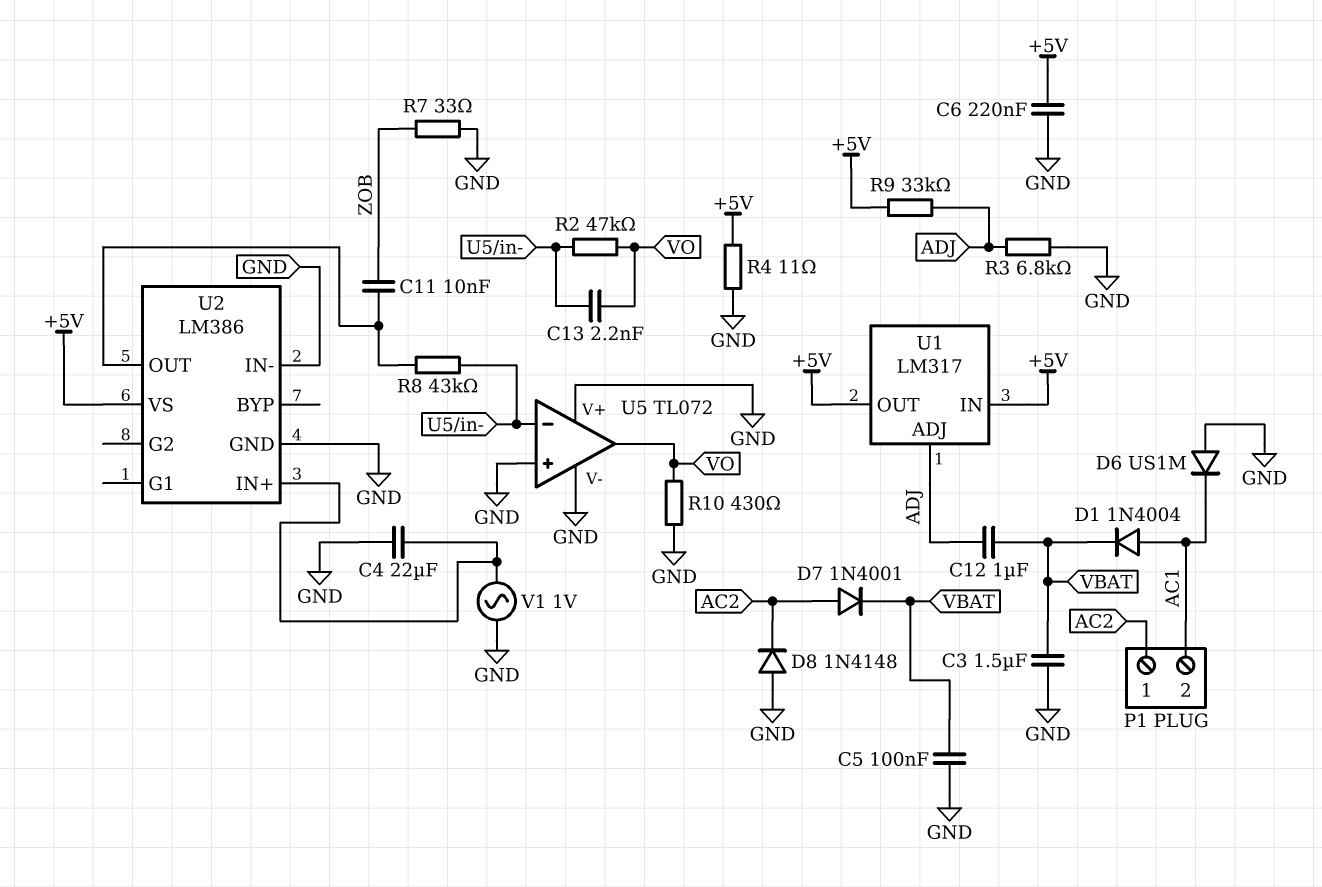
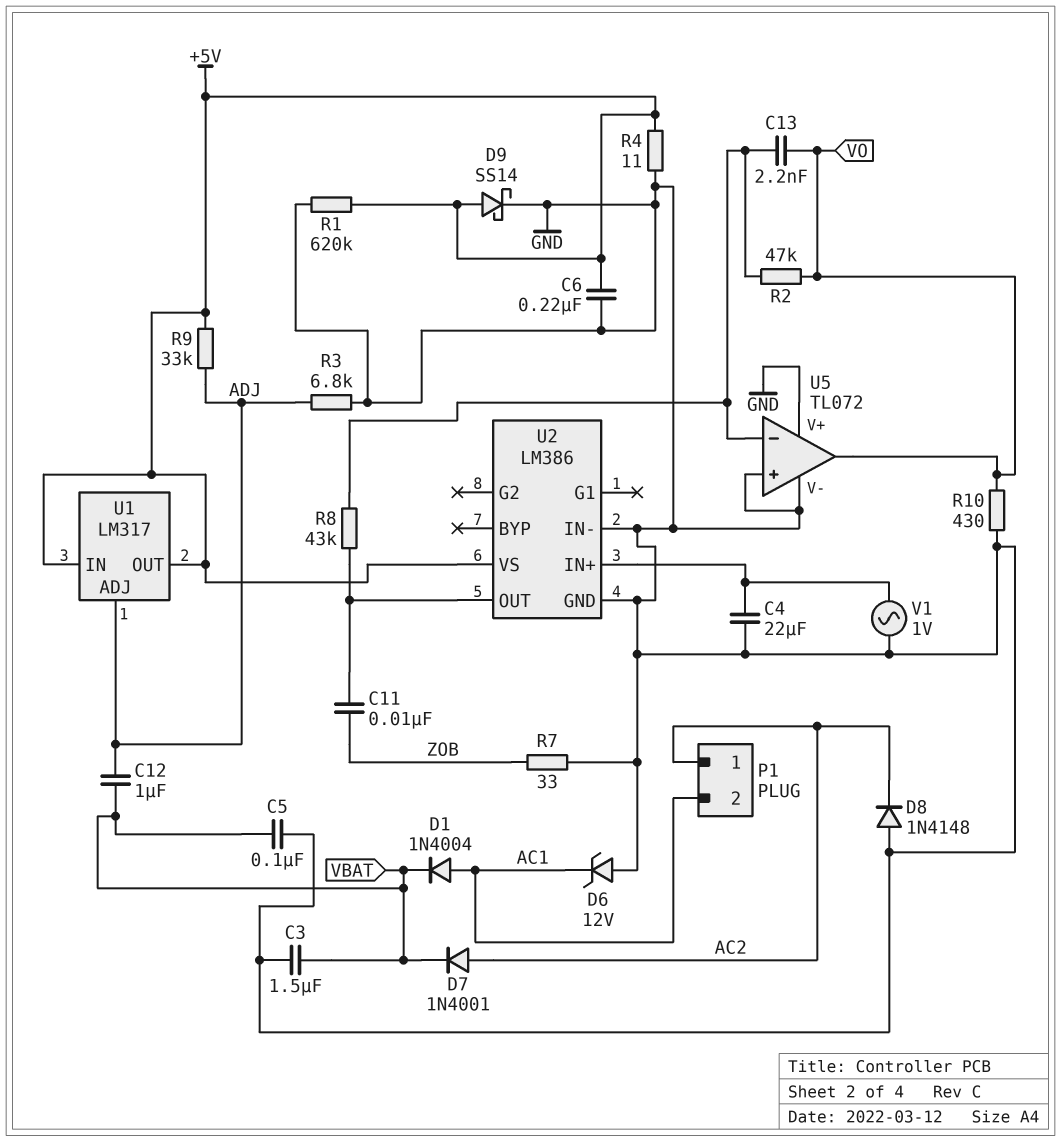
D6: diode US1M (A GND, K AC1) -> zener 12V (A GND, K AC1)
D9: none -> schottky SS14 (A +5V, K GND)
R1: none -> 620k (+5V, GND)

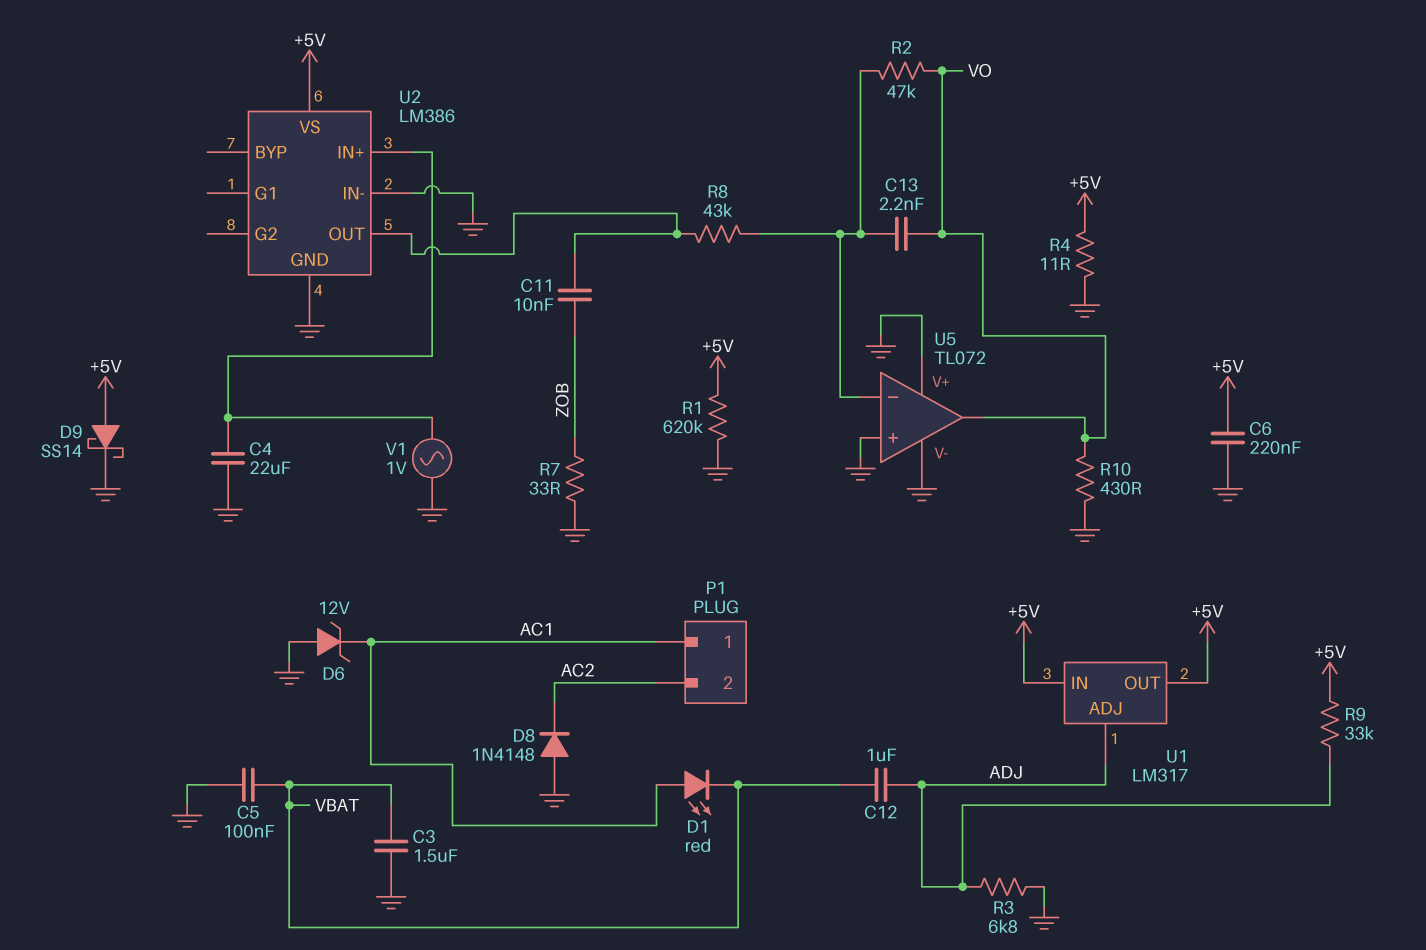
D1: diode 1N4004 (A AC1, K VBAT) -> LED red (A AC1, K VBAT)
D7: diode 1N4001 (A AC2, K VBAT) -> none
P1 pin 1: AC2 -> AC1
P1 pin 2: AC1 -> AC2

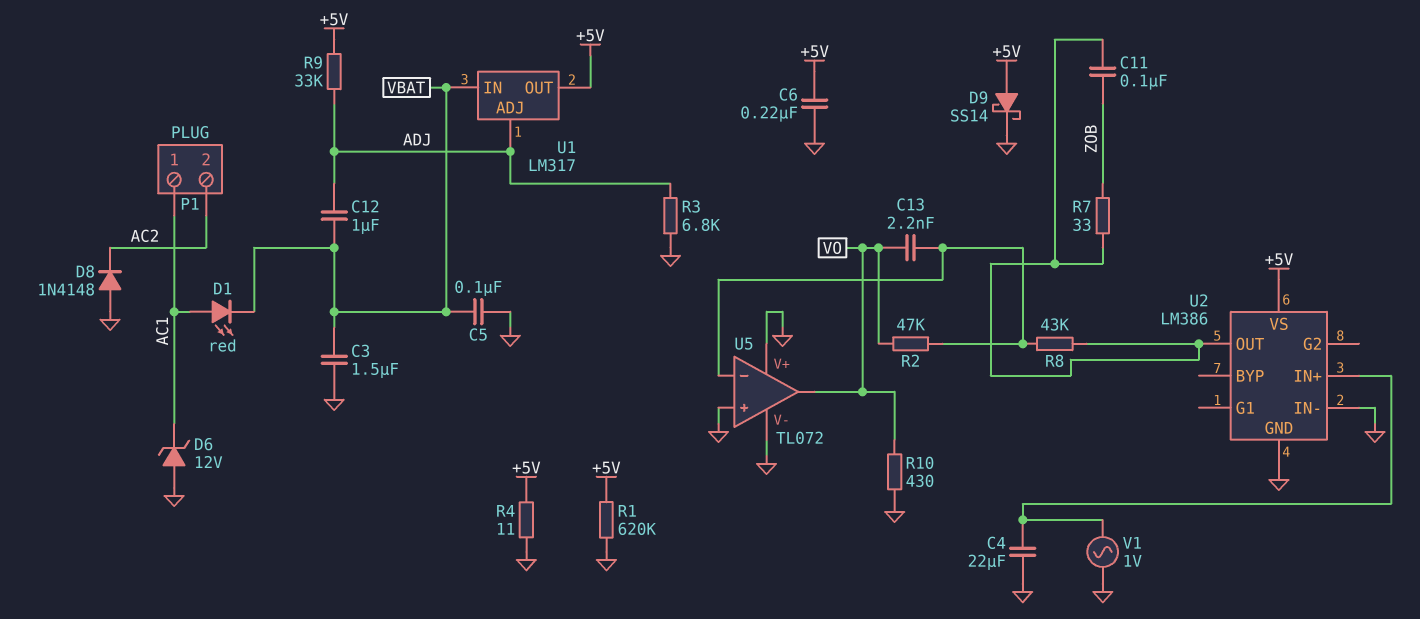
C11: 10nF (U2/OUT, ZOB) -> 100nF (U2/OUT, ZOB)
R7: 33 (GND, ZOB) -> 33 (U2/OUT, ZOB)
U1 pin IN: +5V -> VBAT

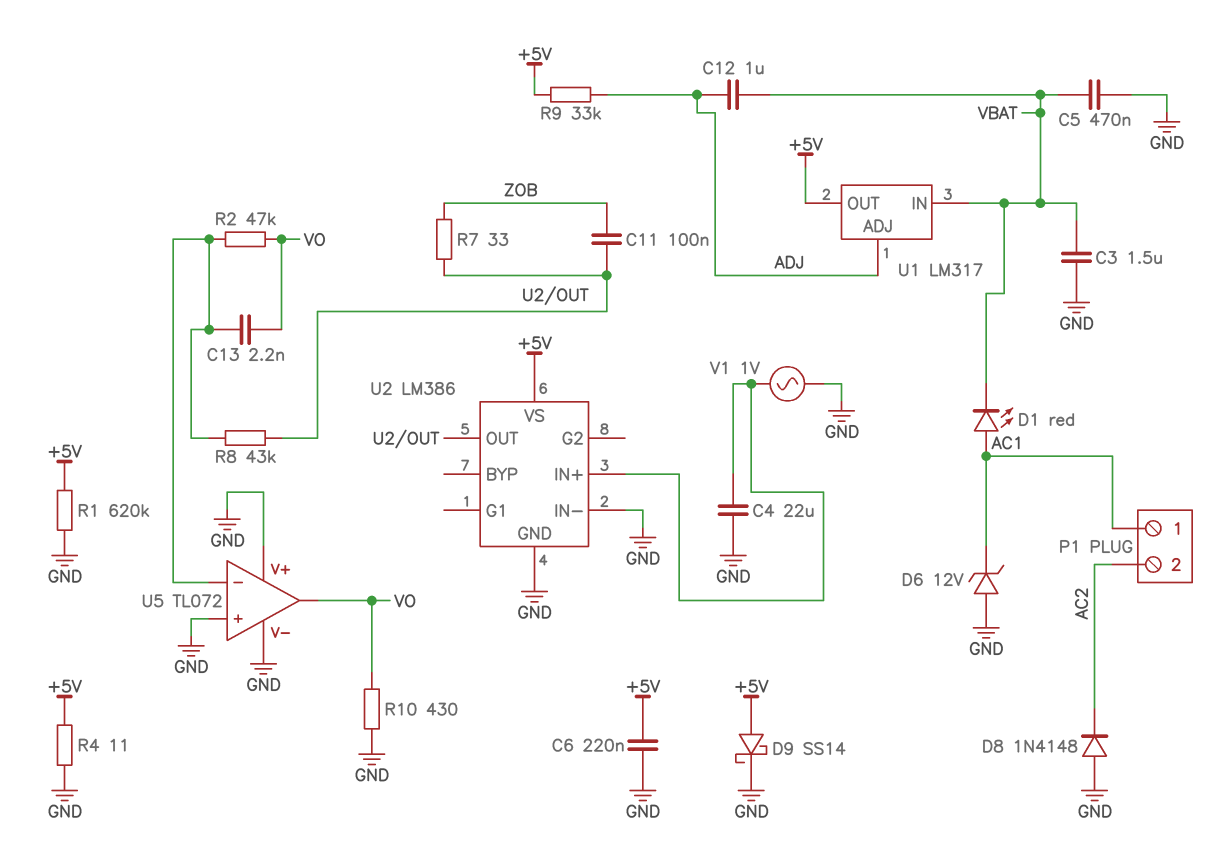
C5: 100nF (GND, VBAT) -> 470nF (GND, VBAT)
R3: 6.8k (ADJ, GND) -> none

